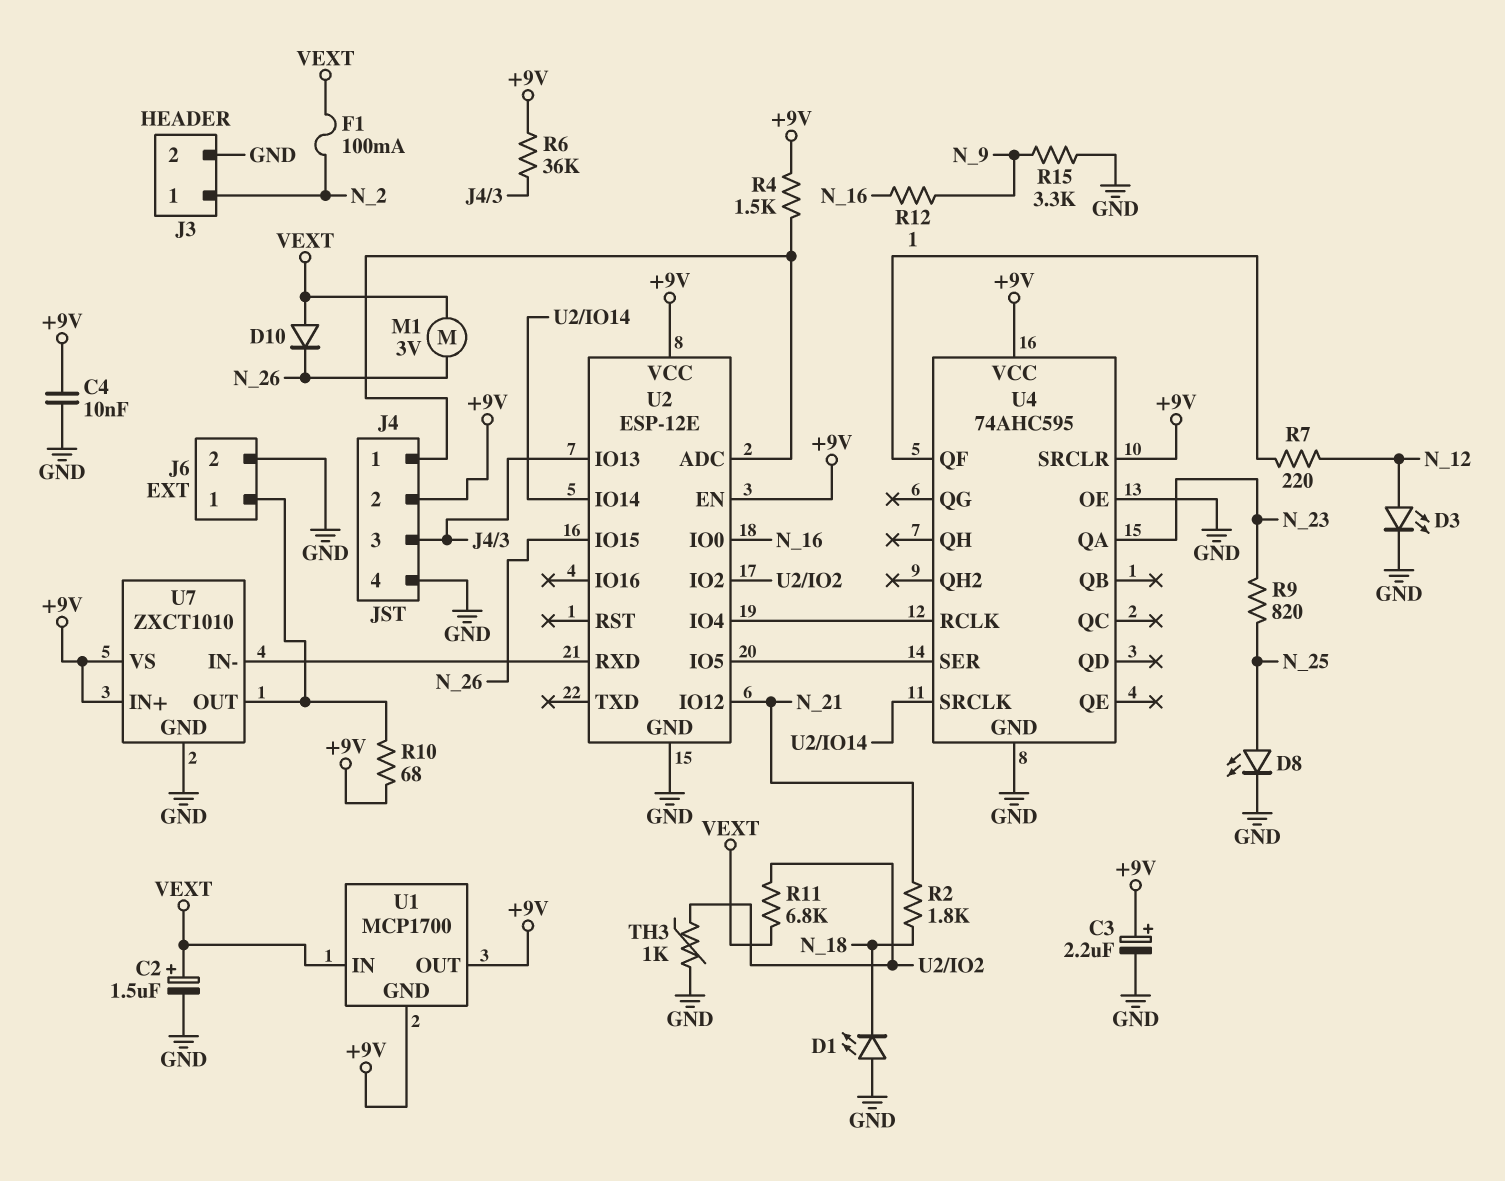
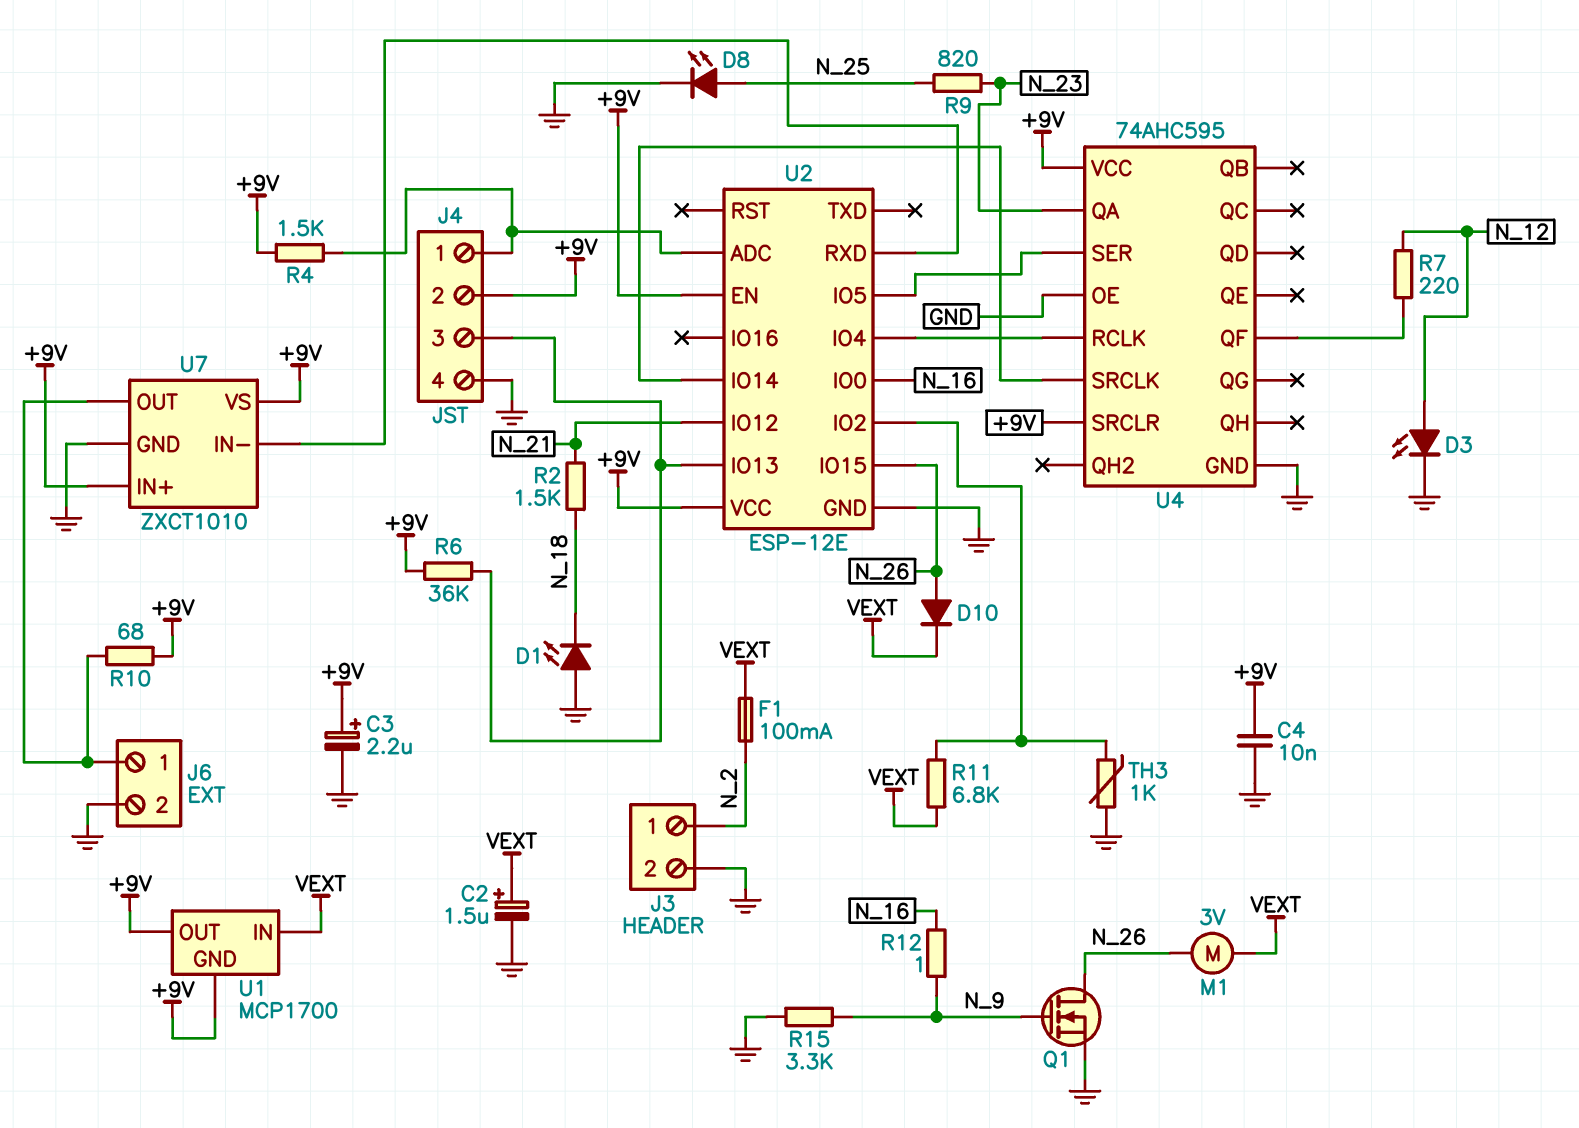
D10: diode (A VEXT, K N_26) -> diode (A N_26, K VEXT)
Q1: none -> NMOS (G N_9, D N_26, S GND)
R2: 1.8k (N_18, N_21) -> 1.5k (N_18, N_21)

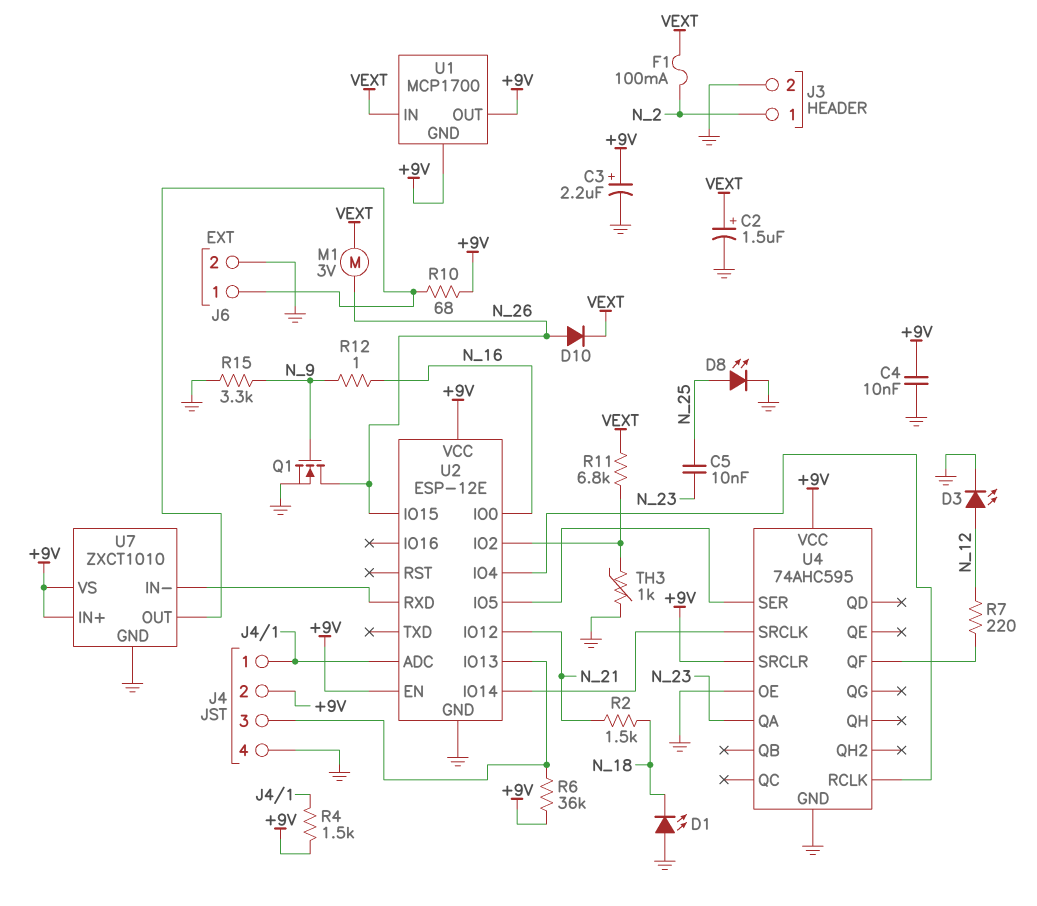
C5: none -> 10nF (N_23, N_25)
R9: 820 (N_23, N_25) -> none

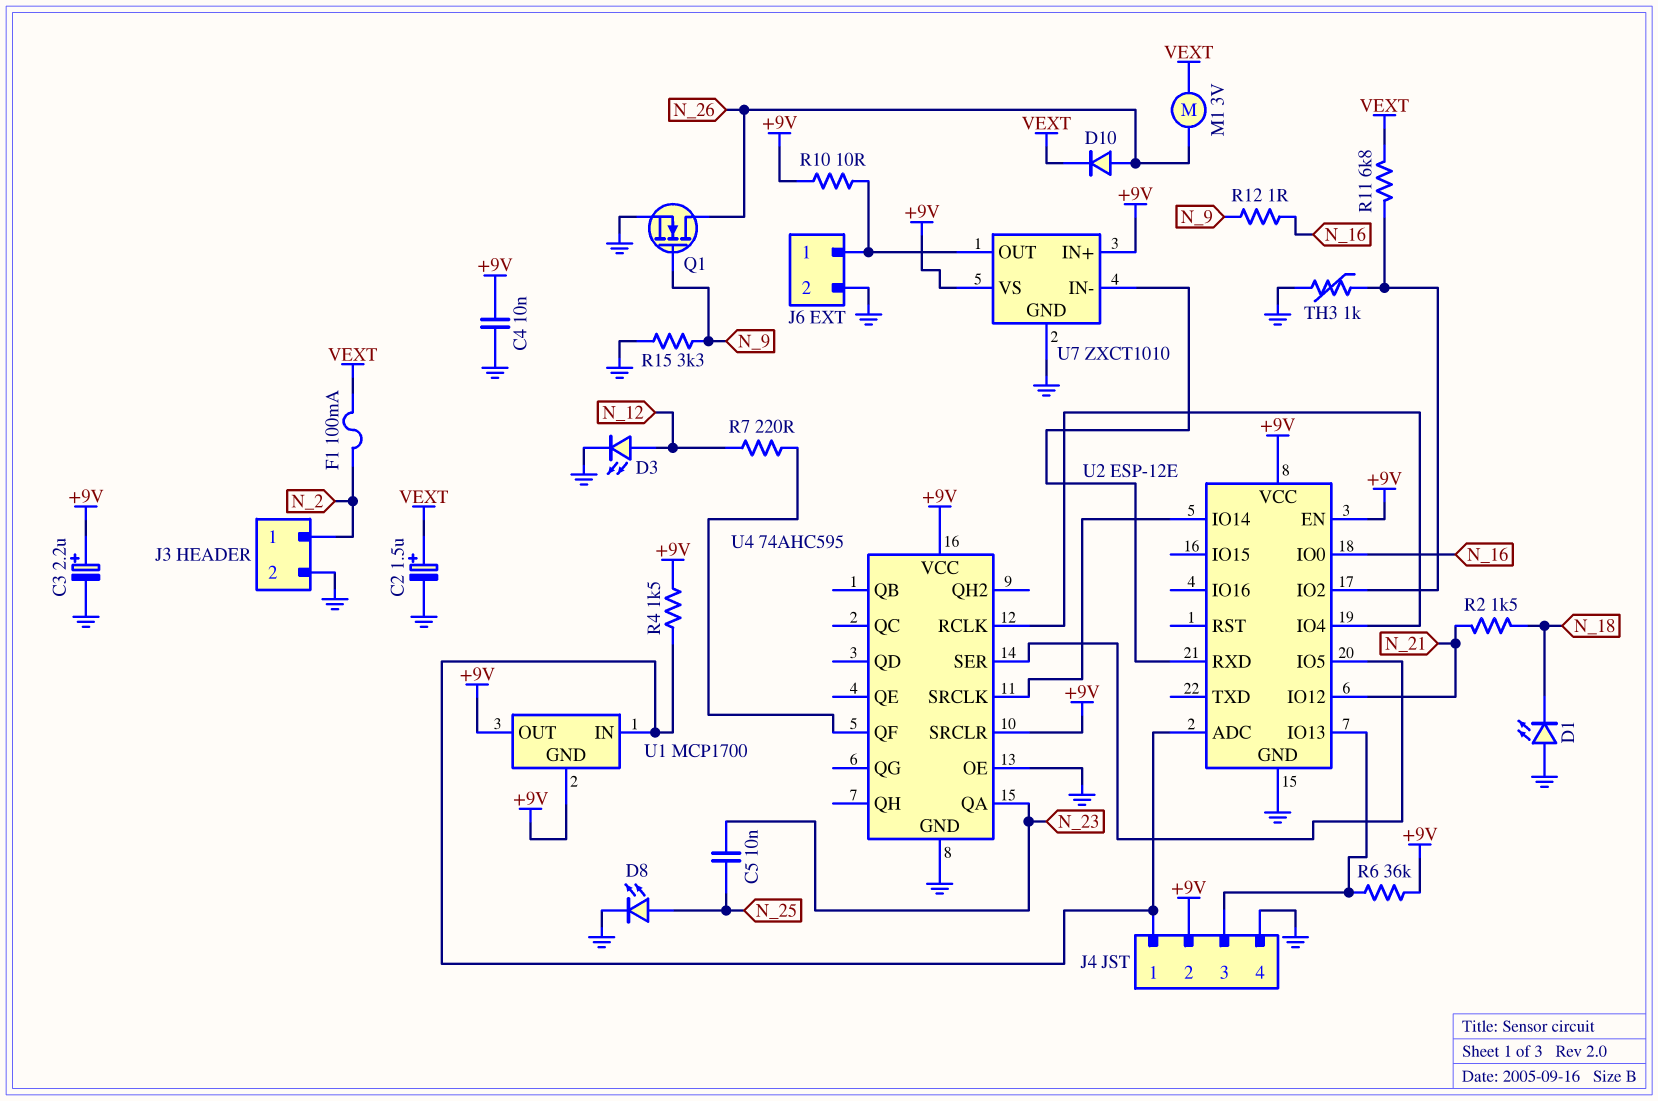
R10: 68 (+9V, J6/1) -> 10 (+9V, J6/1)
U1 pin IN: VEXT -> J4/1
U2 pin IO15: N_26 -> none

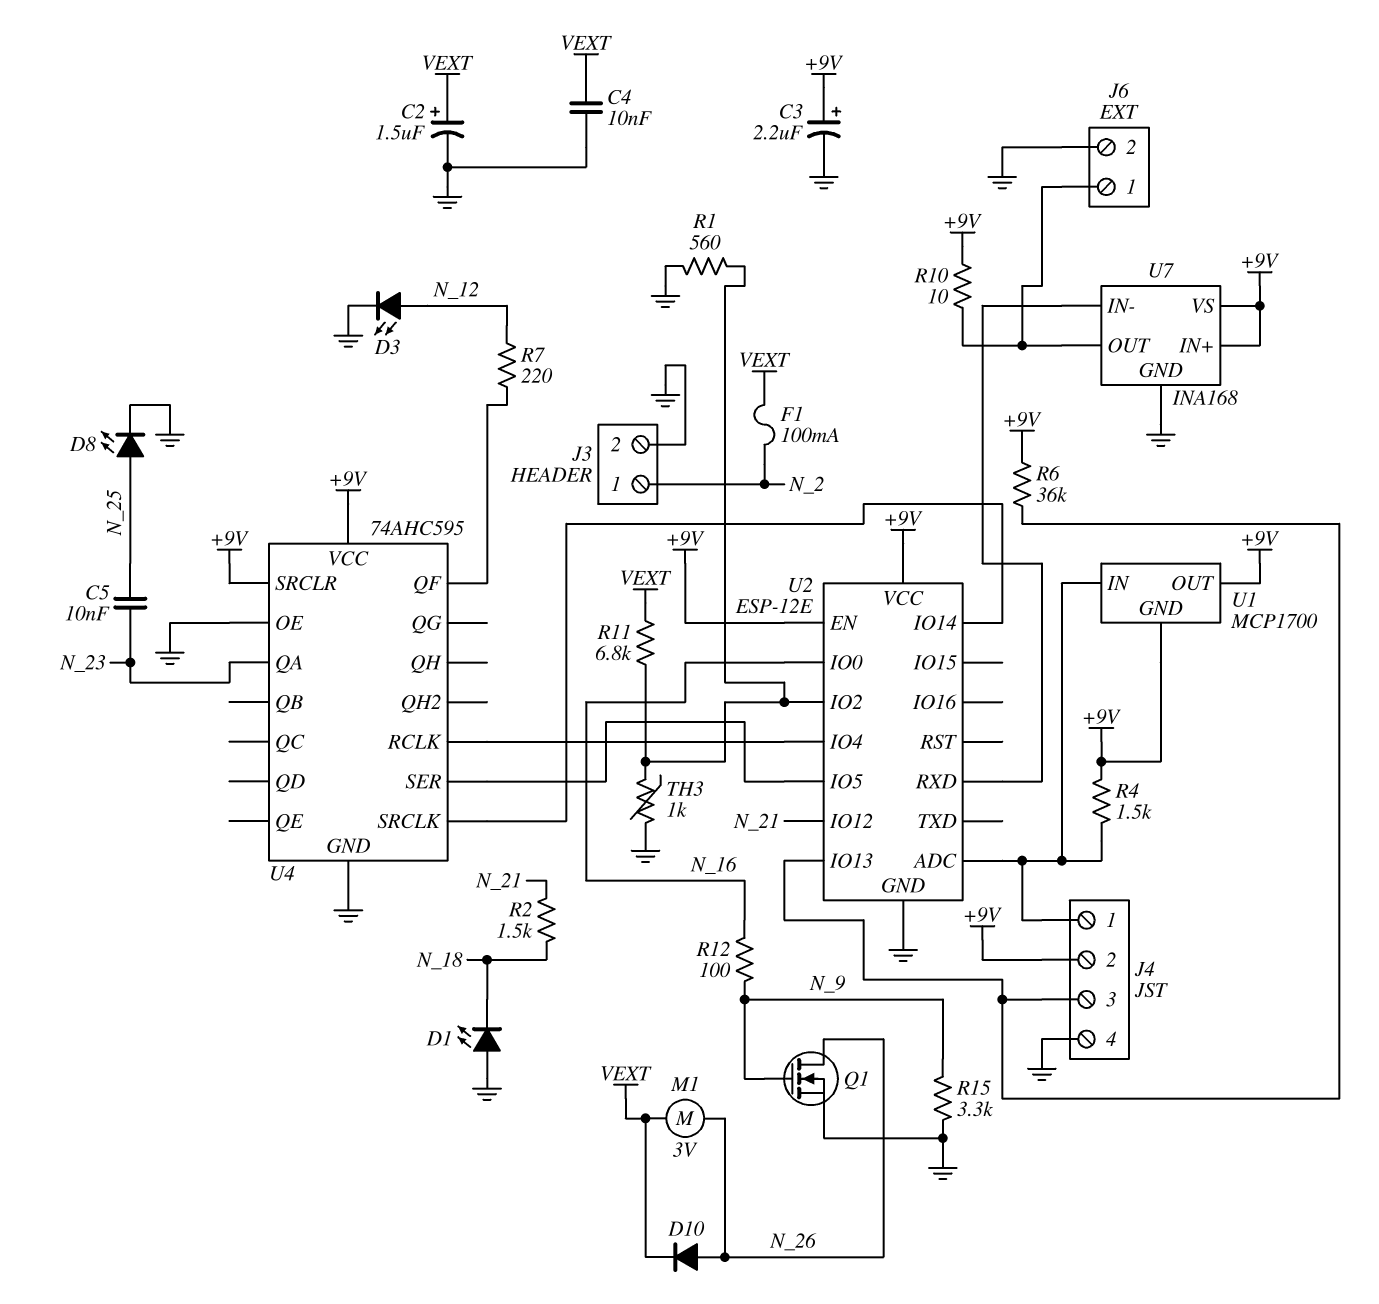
C4: 10nF (+9V, GND) -> 10nF (GND, VEXT)
R1: none -> 560 (GND, U2/IO2)
R12: 1 (N_9, N_16) -> 100 (N_9, N_16)
U7: ZXCT1010 -> INA168

